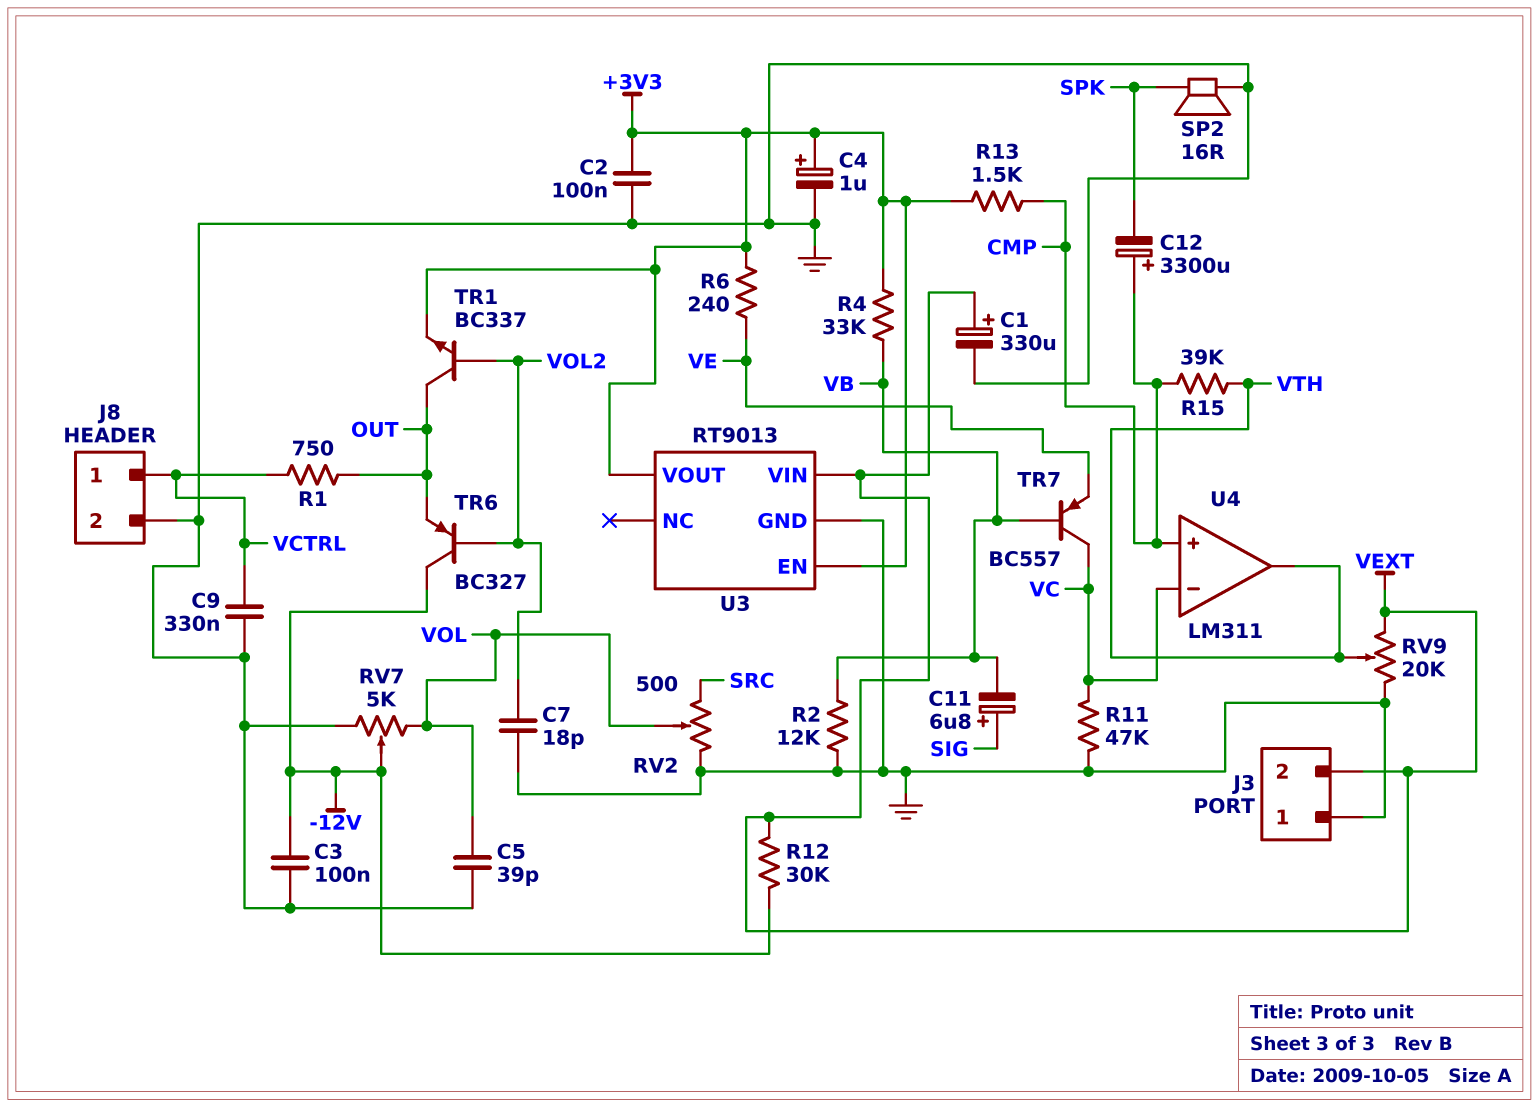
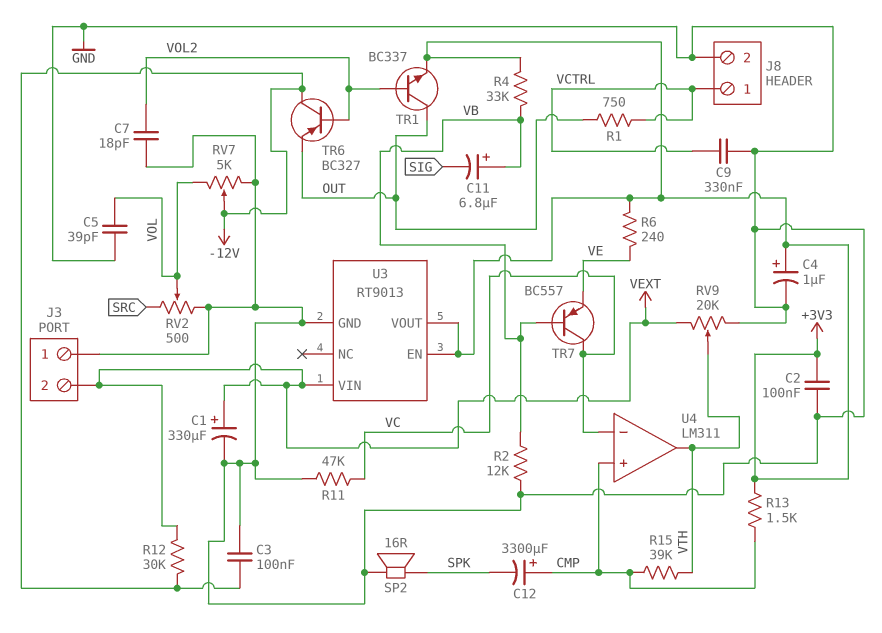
C11: 6.8uF (plus SIG, minus VB) -> 6.8uF (plus VB, minus SIG)

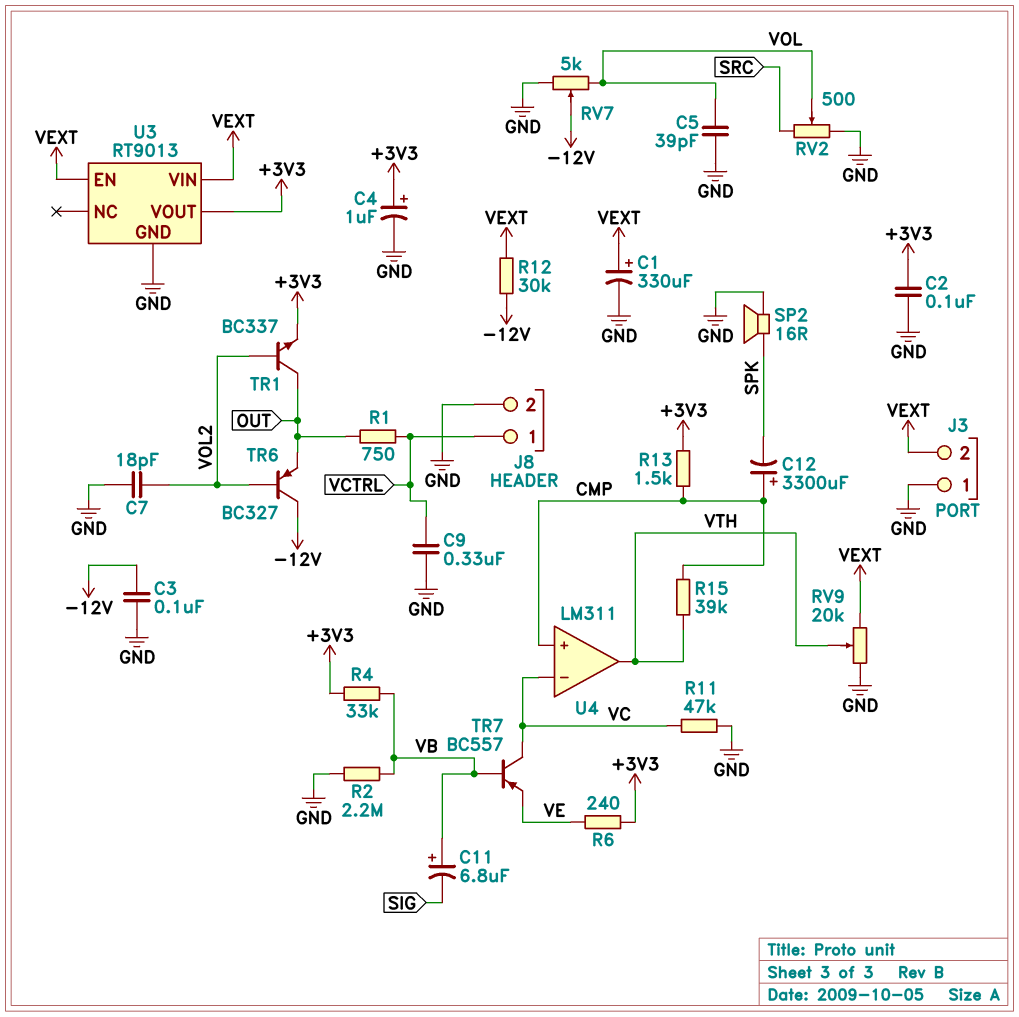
R2: 12k (GND, VB) -> 2.2M (GND, VB)
U3 pin EN: +3V3 -> VEXT

